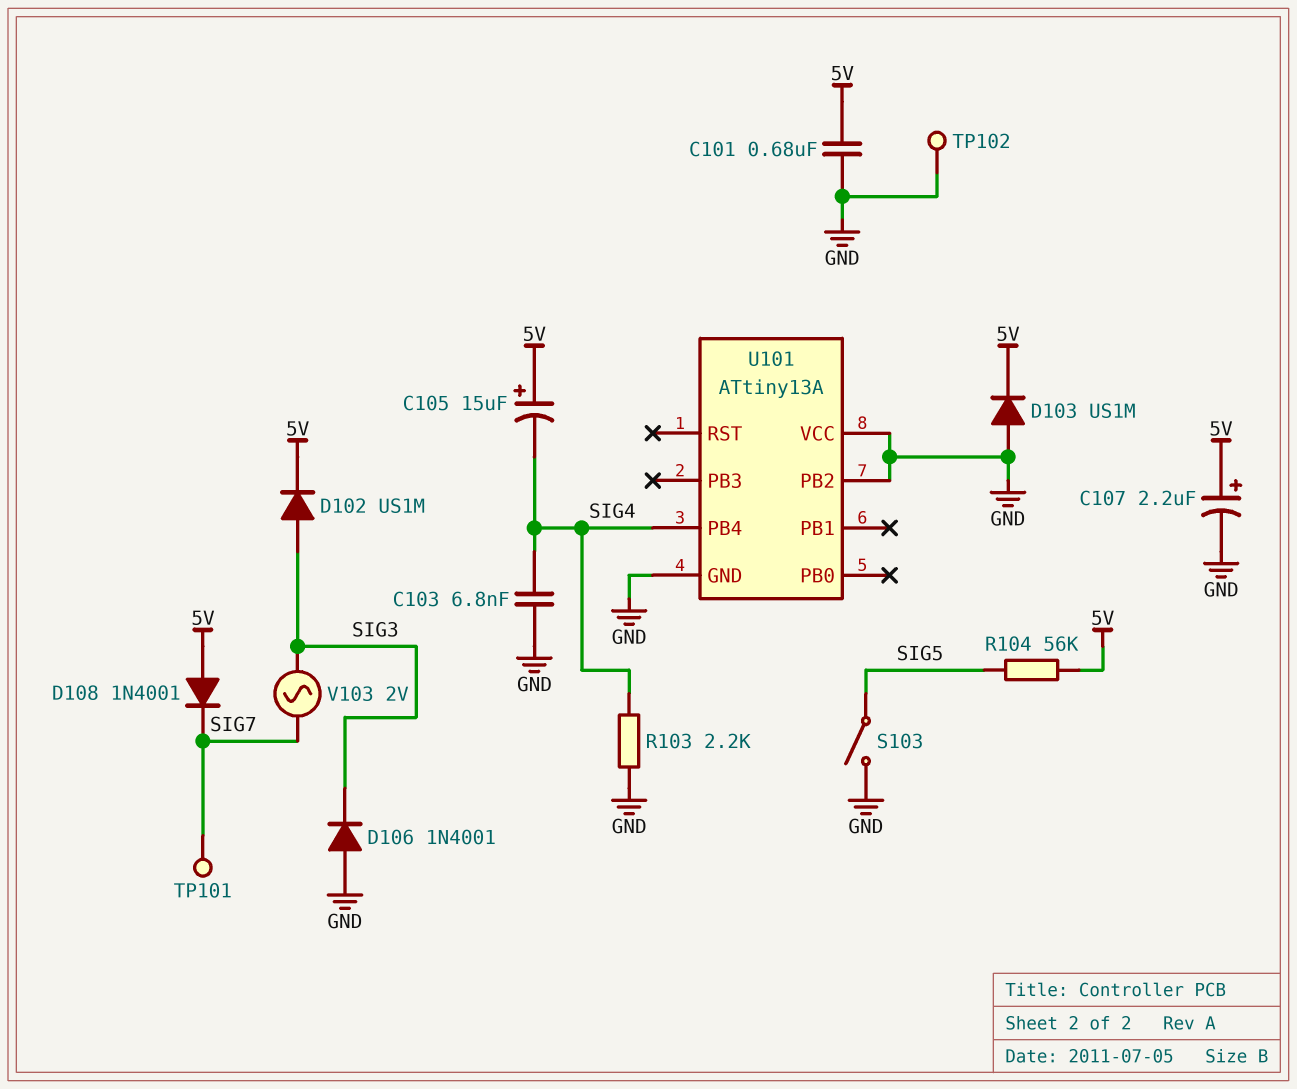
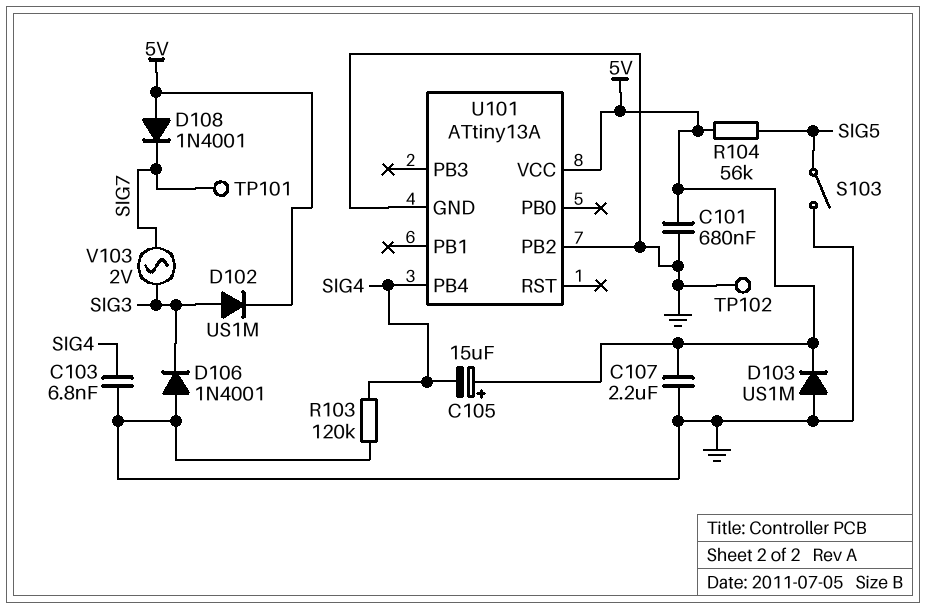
C107: 2.2uF (plus 5V, minus GND) -> 2.2uF (5V, GND)
R103: 2.2k (GND, SIG4) -> 120k (GND, SIG4)
U101 pin VCC: GND -> 5V

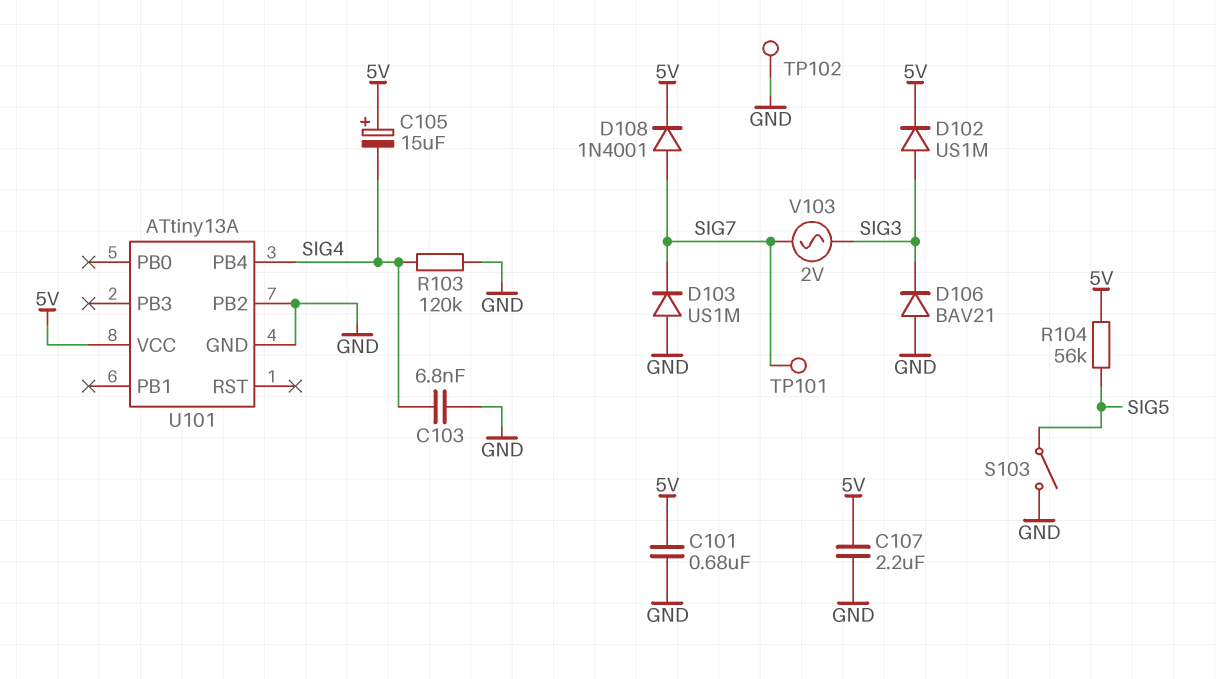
D103: diode US1M (A GND, K 5V) -> diode US1M (A GND, K SIG7)
D106: diode 1N4001 (A GND, K SIG3) -> diode BAV21 (A GND, K SIG3)
D108: diode 1N4001 (A 5V, K SIG7) -> diode 1N4001 (A SIG7, K 5V)

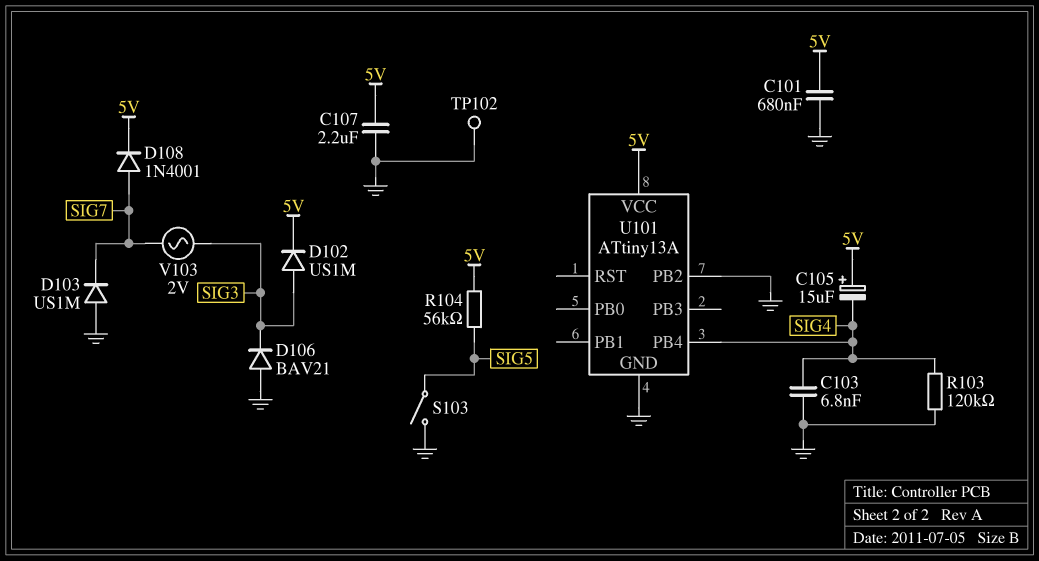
TP101: test point (SIG7) -> none

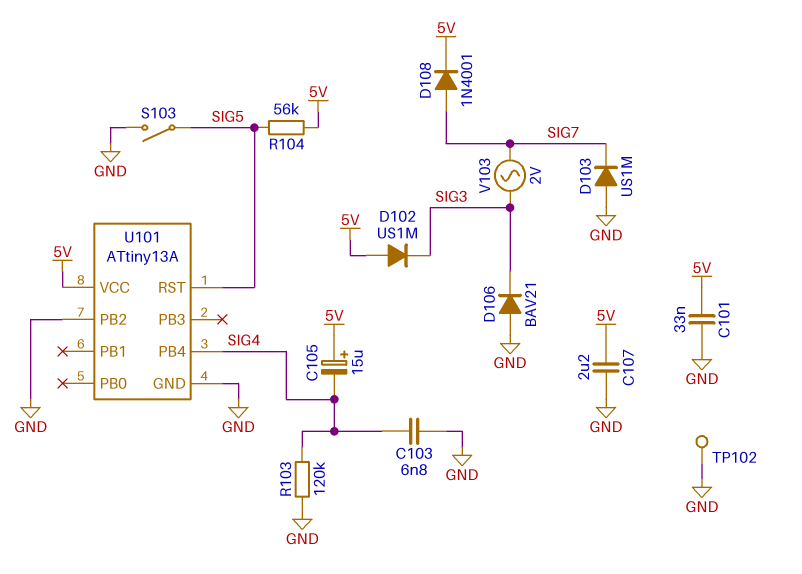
C101: 680nF (5V, GND) -> 33nF (5V, GND)
D102: diode US1M (A SIG3, K 5V) -> diode US1M (A 5V, K SIG3)
U101 pin RST: none -> SIG5

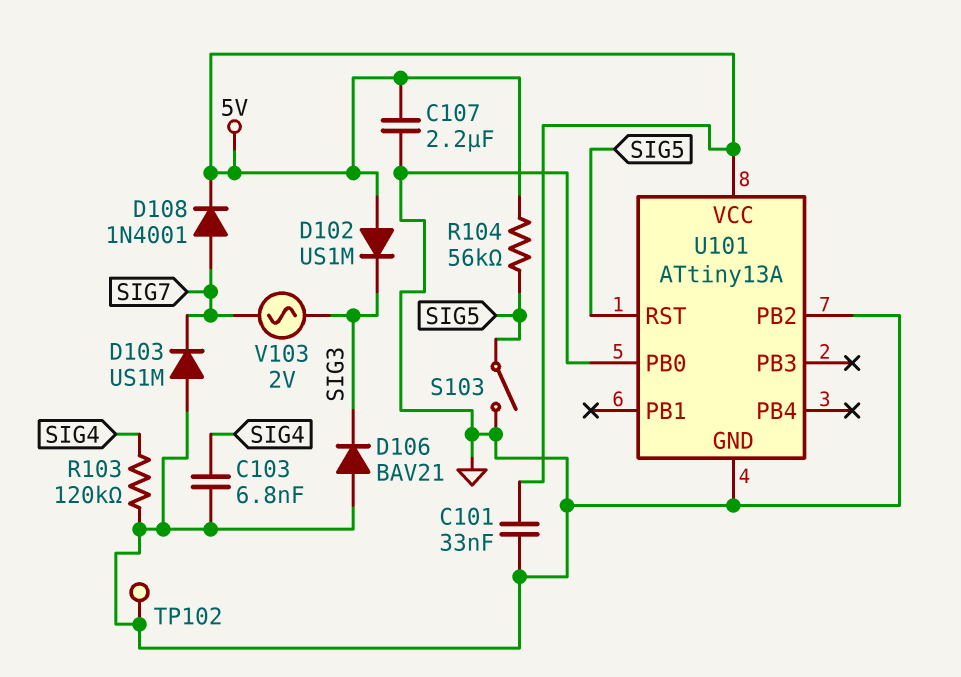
C105: 15uF (plus 5V, minus SIG4) -> none
U101 pin PB0: none -> GND
U101 pin PB4: SIG4 -> none

